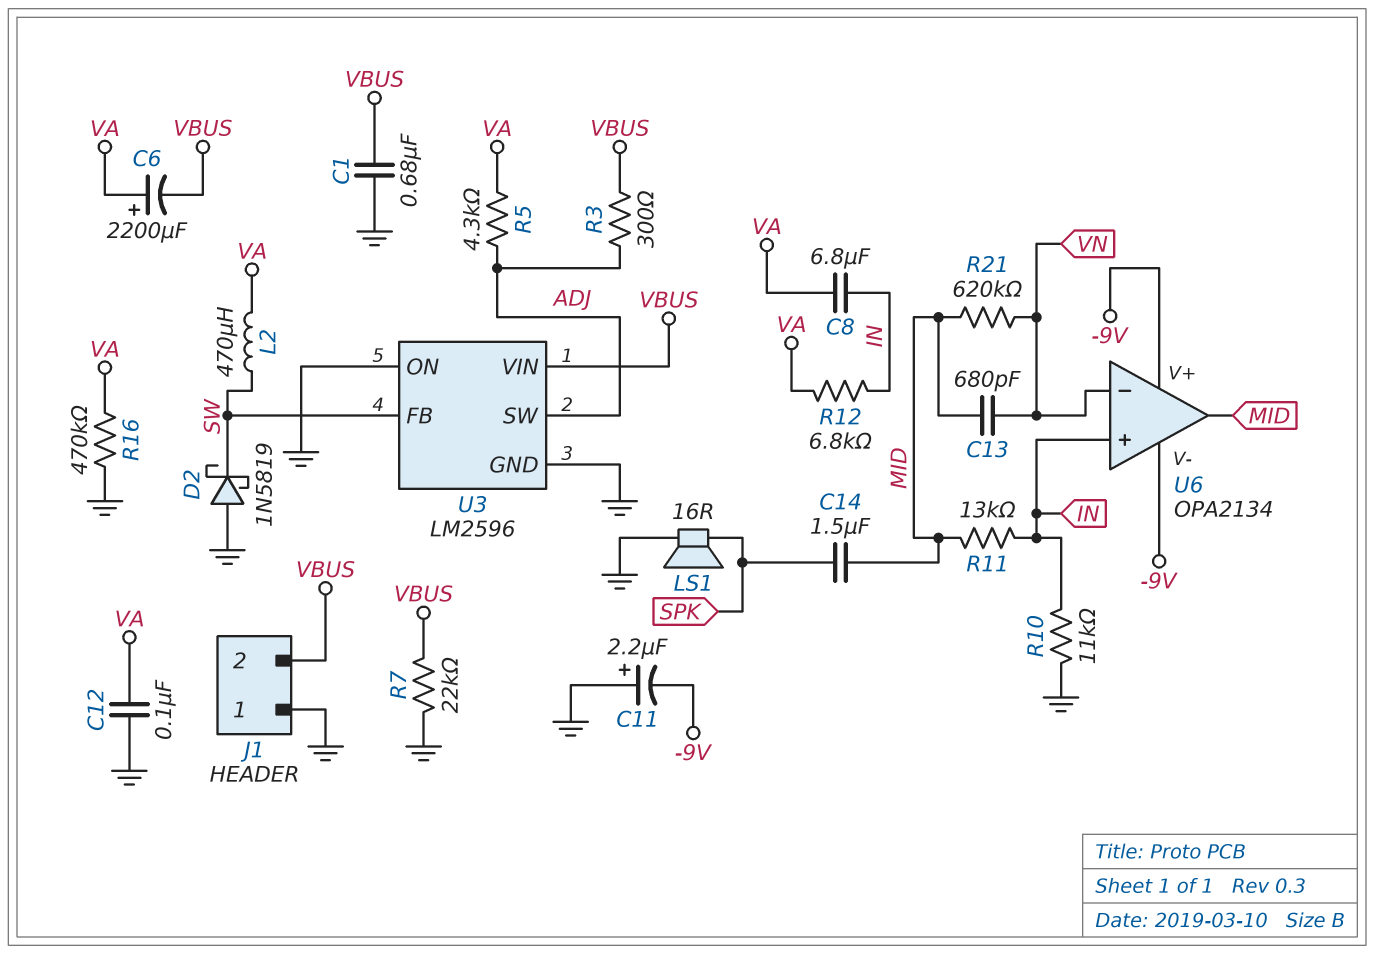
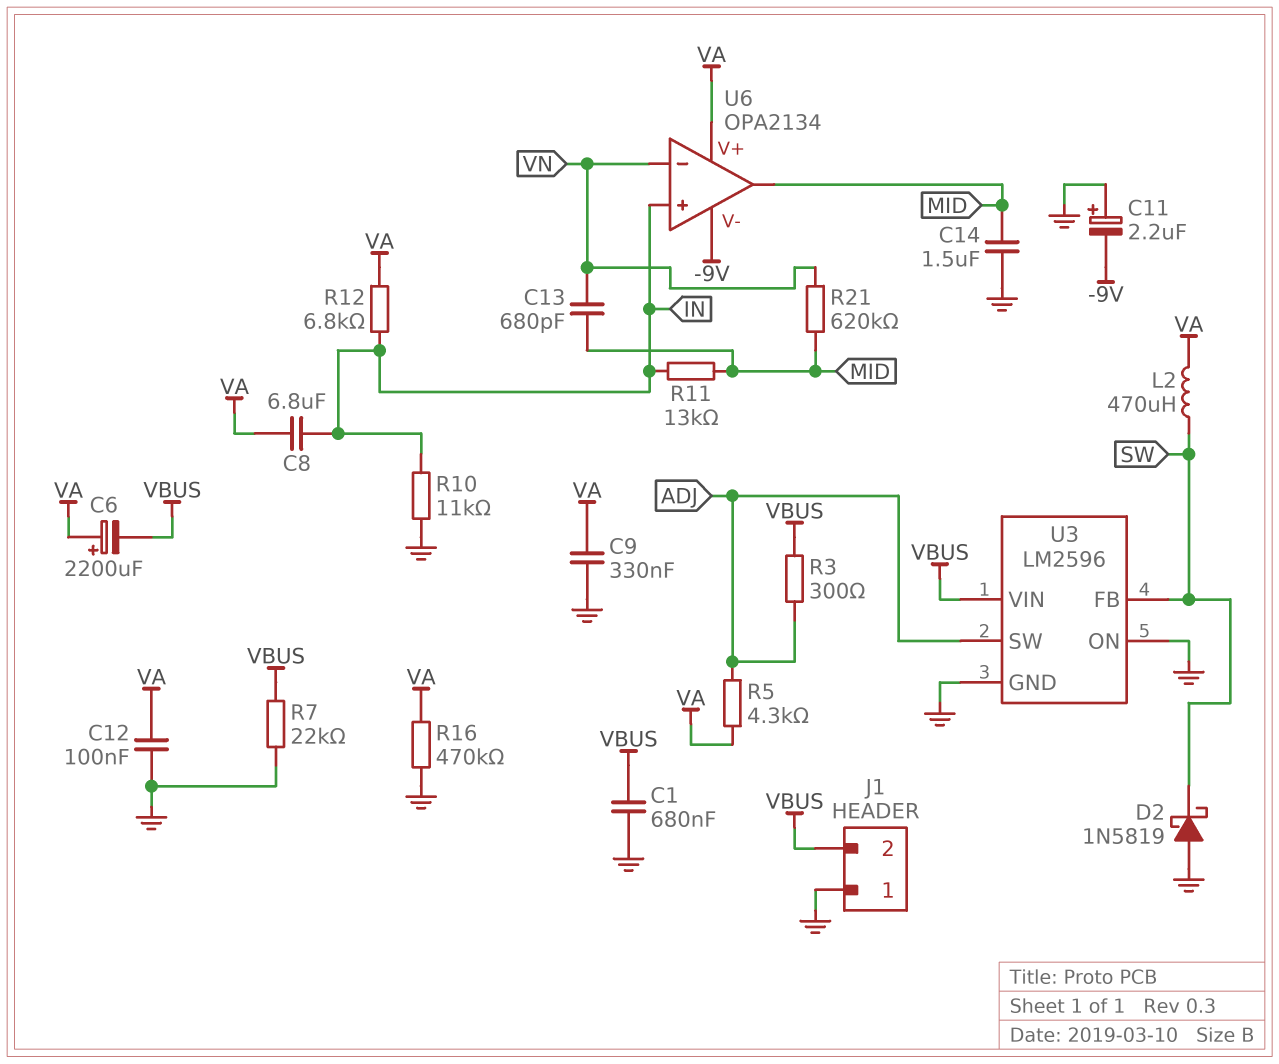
C9: none -> 330nF (GND, VA)
C14: 1.5uF (MID, SPK) -> 1.5uF (GND, MID)
LS1: speaker 16R (GND, SPK) -> none
U6 pin V+: -9V -> VA

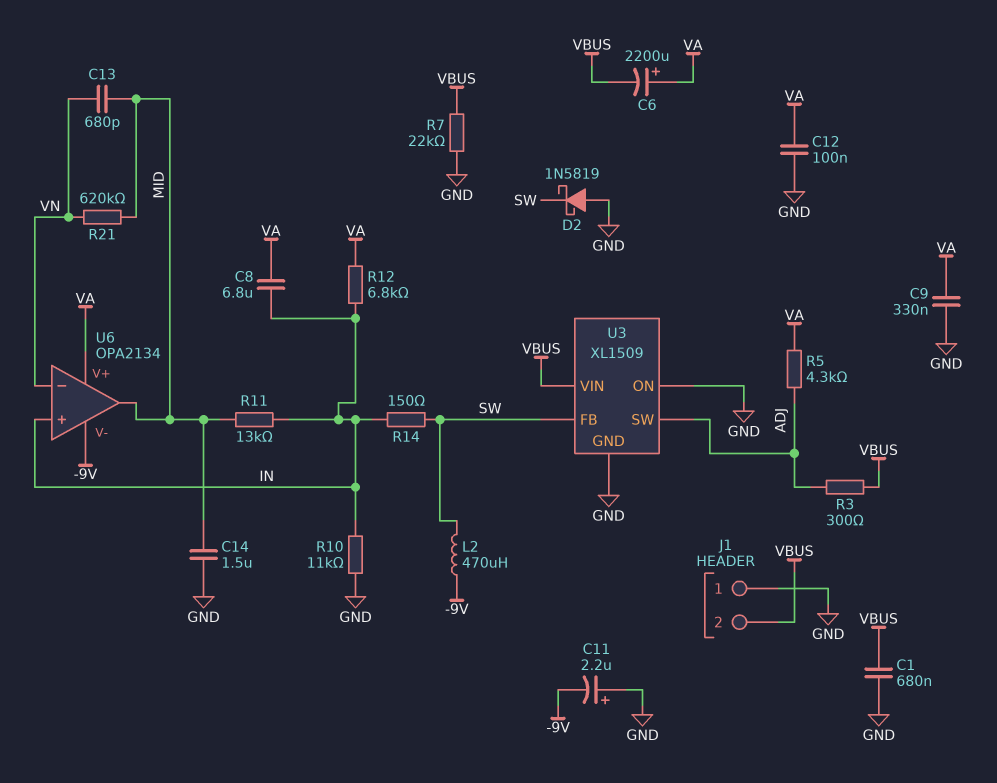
L2: 470uH (SW, VA) -> 470uH (-9V, SW)
R14: none -> 150 (IN, SW)
R16: 470k (GND, VA) -> none
U3: LM2596 -> XL1509

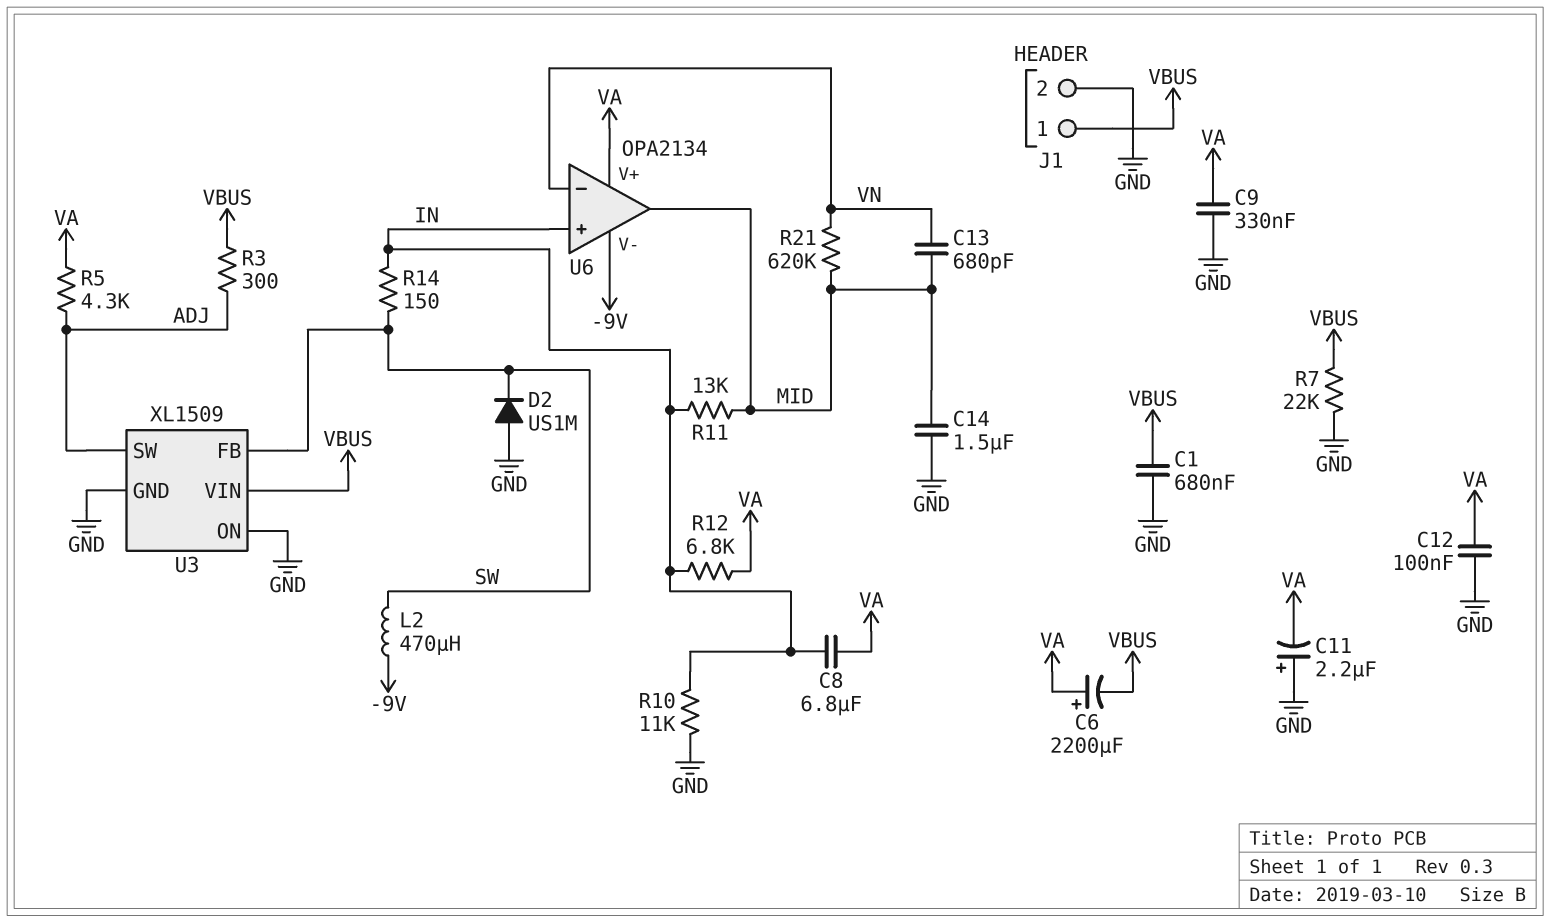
C11: 2.2uF (plus GND, minus -9V) -> 2.2uF (plus GND, minus VA)
D2: schottky 1N5819 (A GND, K SW) -> diode US1M (A GND, K SW)
J1 pin 1: GND -> VBUS
J1 pin 2: VBUS -> GND

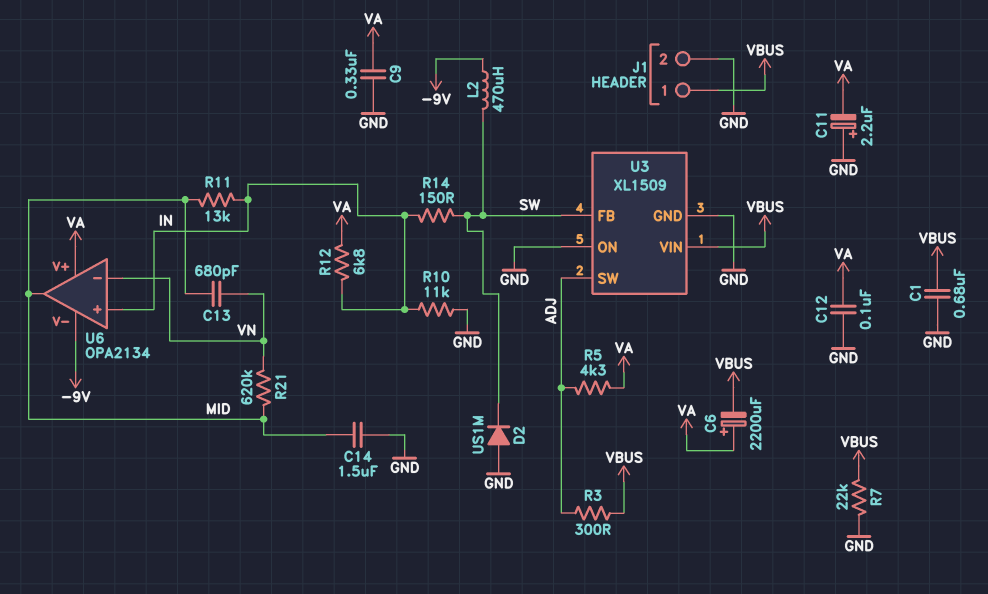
C8: 6.8uF (IN, VA) -> none

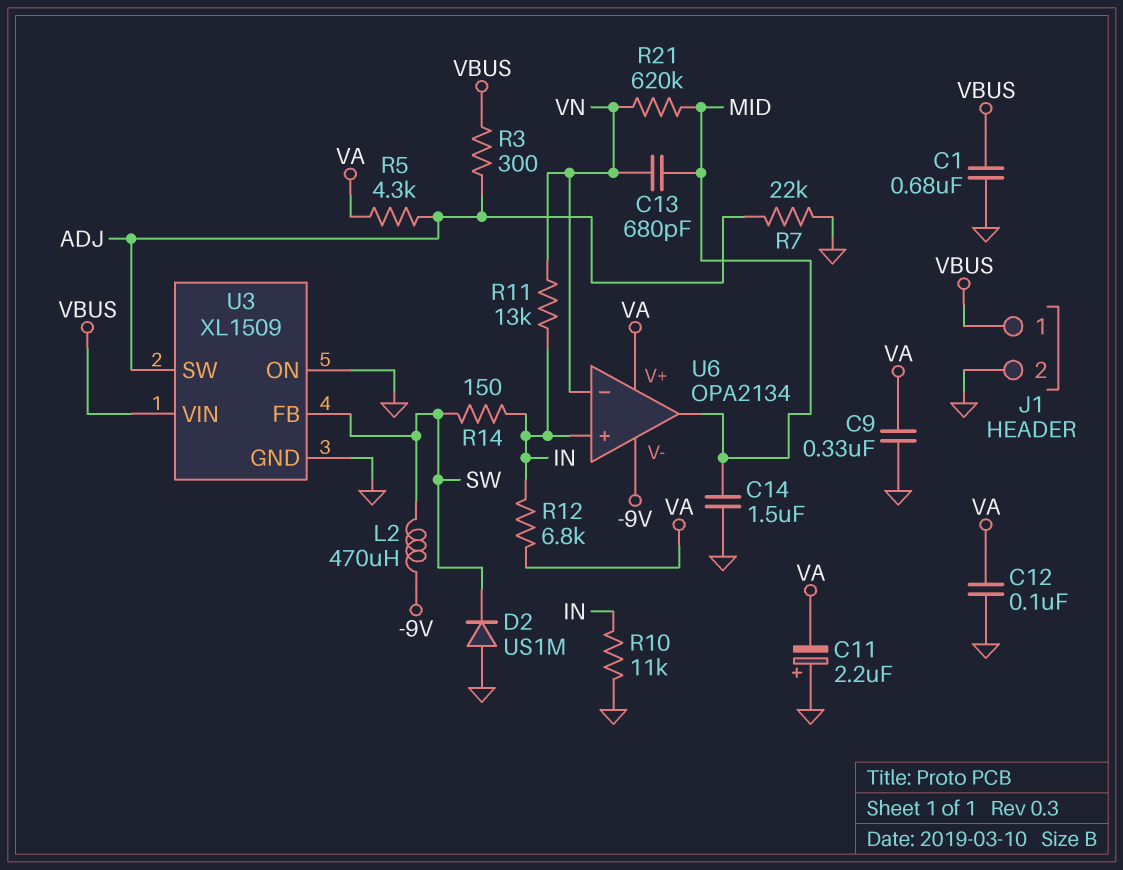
C6: 2200uF (plus VA, minus VBUS) -> none
R7: 22k (GND, VBUS) -> 22k (ADJ, GND)
R11: 13k (IN, MID) -> 13k (IN, VN)

